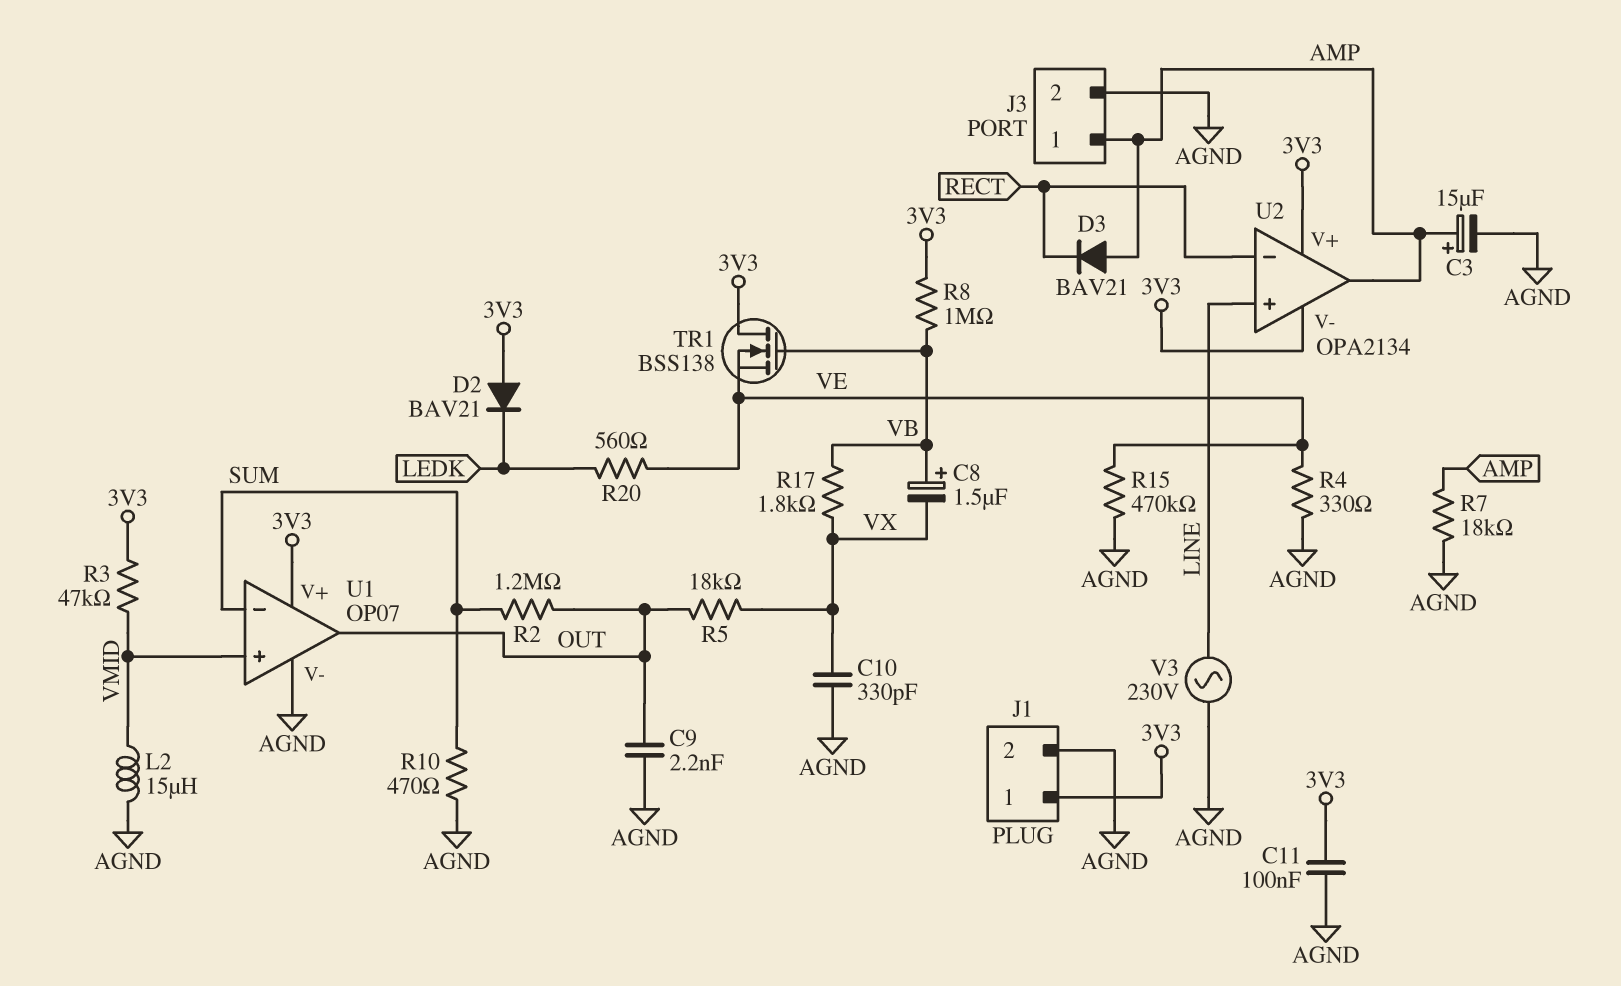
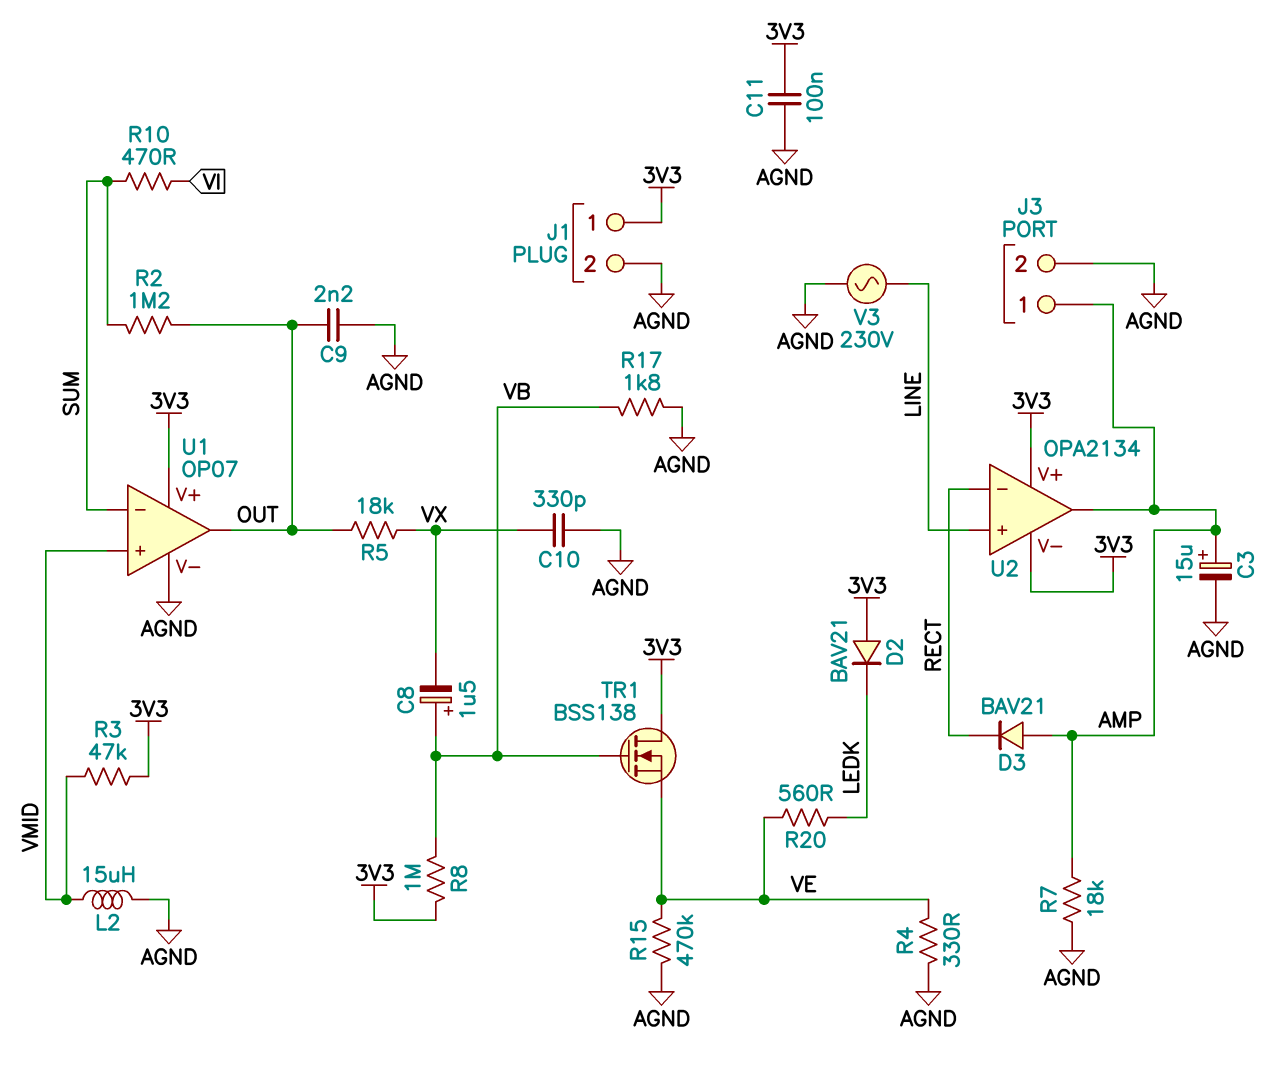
R10: 470 (AGND, SUM) -> 470 (SUM, VI)
R17: 1.8k (VB, VX) -> 1.8k (AGND, VB)

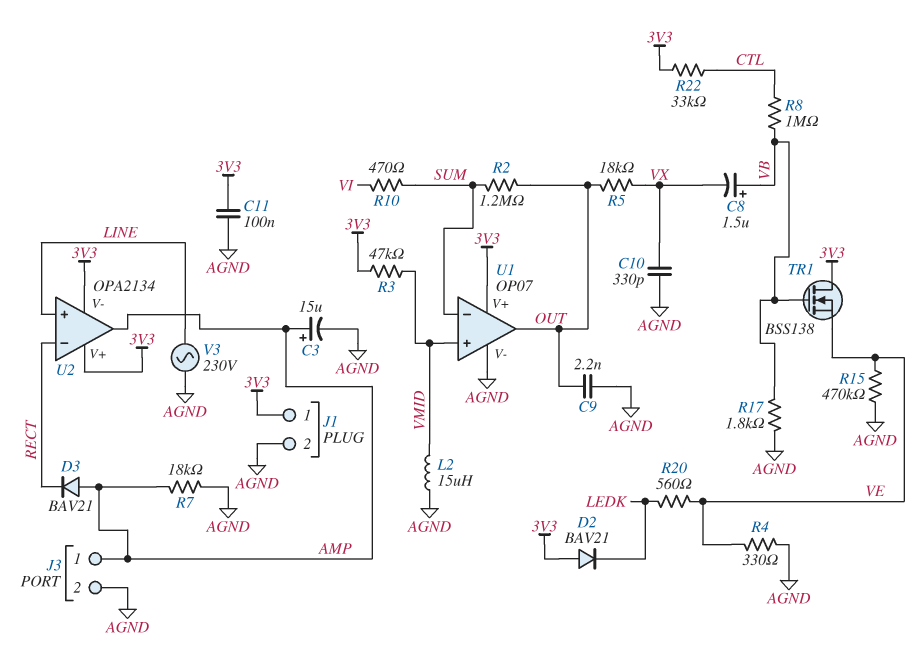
R8: 1M (3V3, VB) -> 1M (CTL, VB)
R22: none -> 33k (3V3, CTL)

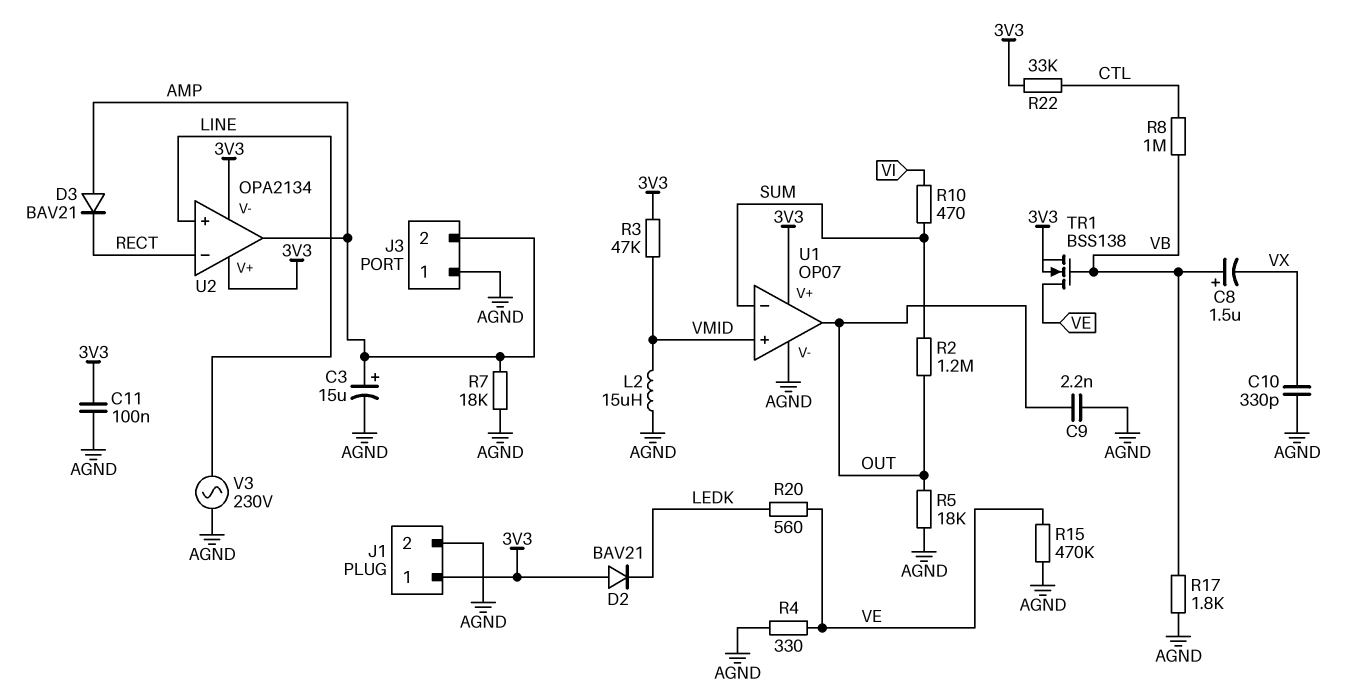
J3 pin 1: AMP -> AGND
J3 pin 2: AGND -> AMP
R5: 18k (OUT, VX) -> 18k (AGND, OUT)
TR1: NMOS BSS138 (G VB, D 3V3, S VE) -> NMOS BSS138 (G VB, D VE, S 3V3)

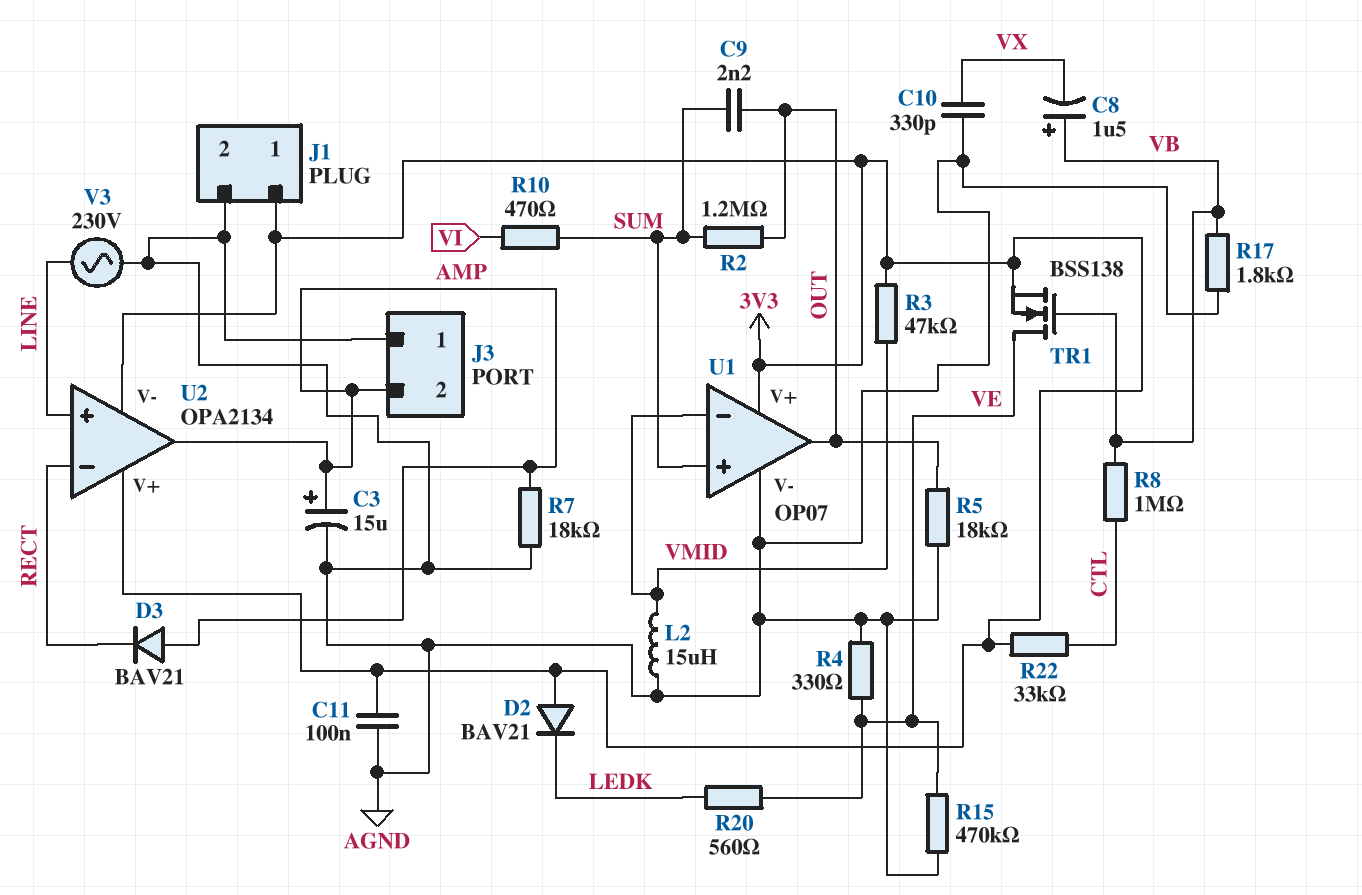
C9: 2.2nF (AGND, OUT) -> 2.2nF (OUT, SUM)
U1 pin in+: VMID -> SUM
U1 pin in-: SUM -> VMID

